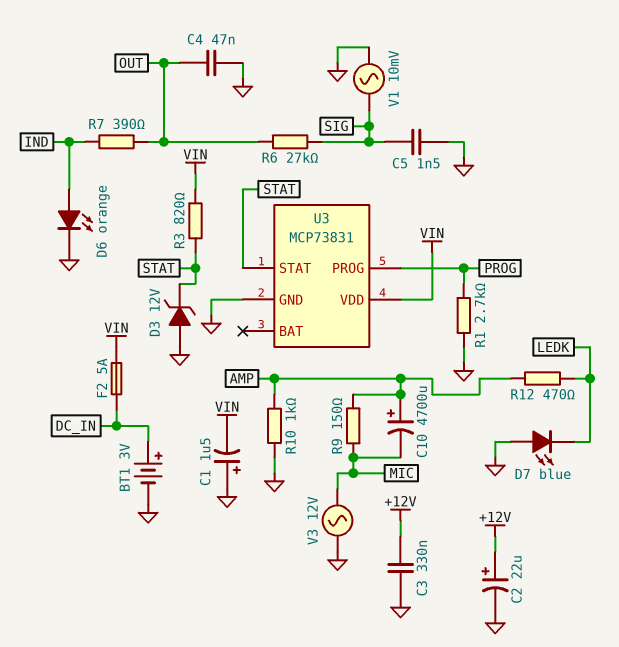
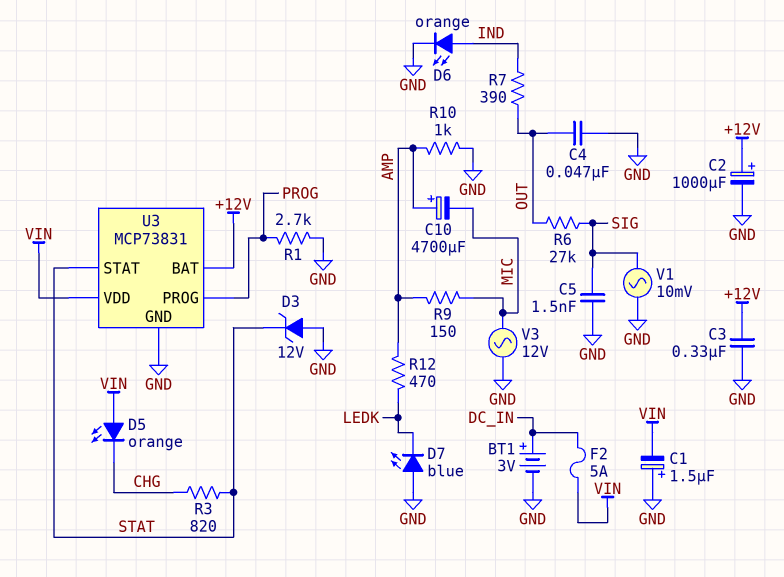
C2: 22uF (plus +12V, minus GND) -> 1000uF (plus +12V, minus GND)
D5: none -> LED orange (A VIN, K CHG)
R3: 820 (STAT, VIN) -> 820 (CHG, STAT)
U3 pin BAT: none -> +12V

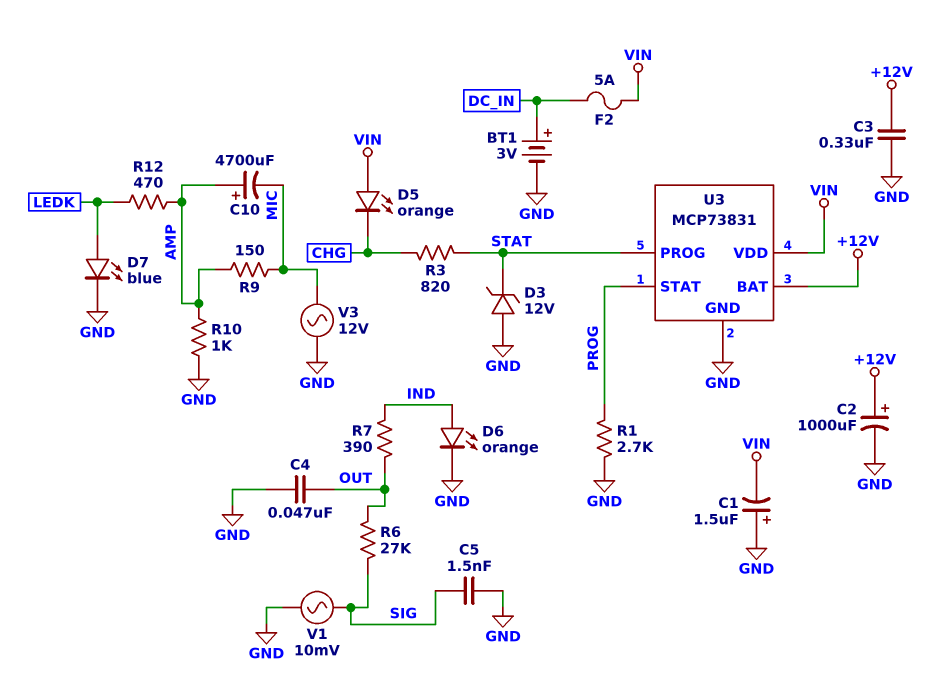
D7: LED blue (A GND, K LEDK) -> LED blue (A LEDK, K GND)
U3 pin PROG: PROG -> STAT
U3 pin STAT: STAT -> PROG

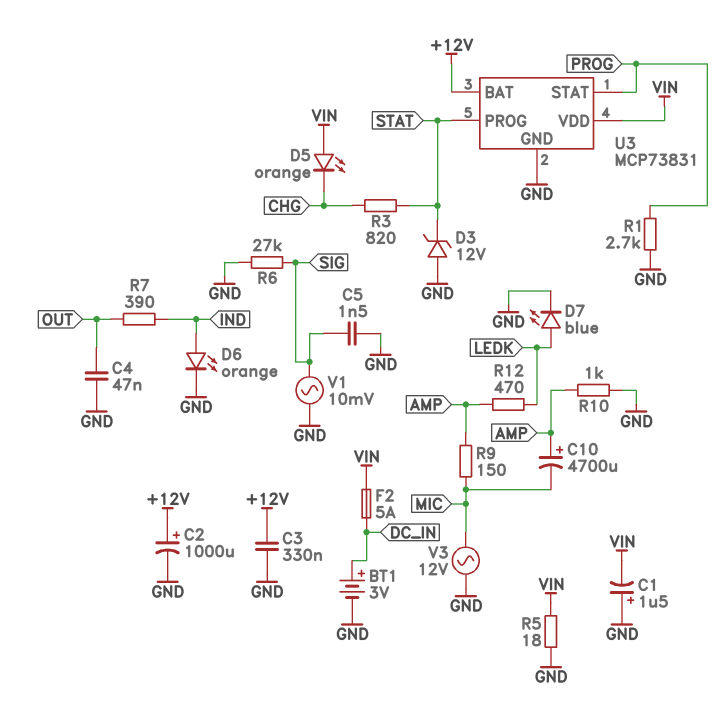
R5: none -> 18 (GND, VIN)
R6: 27k (OUT, SIG) -> 27k (GND, SIG)

